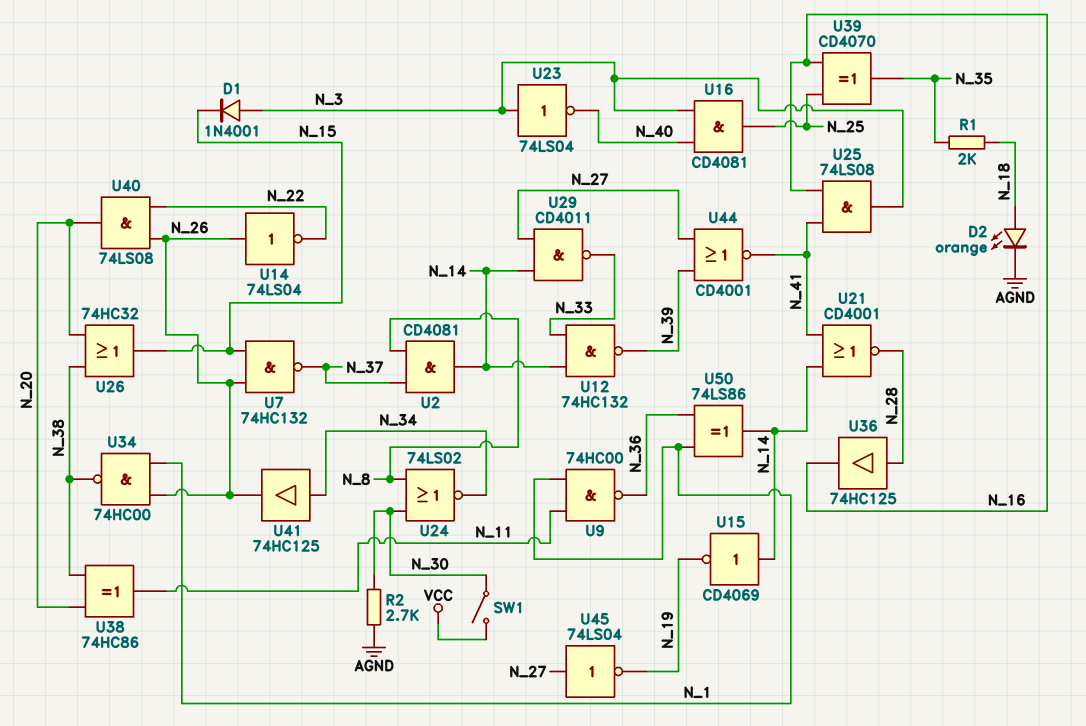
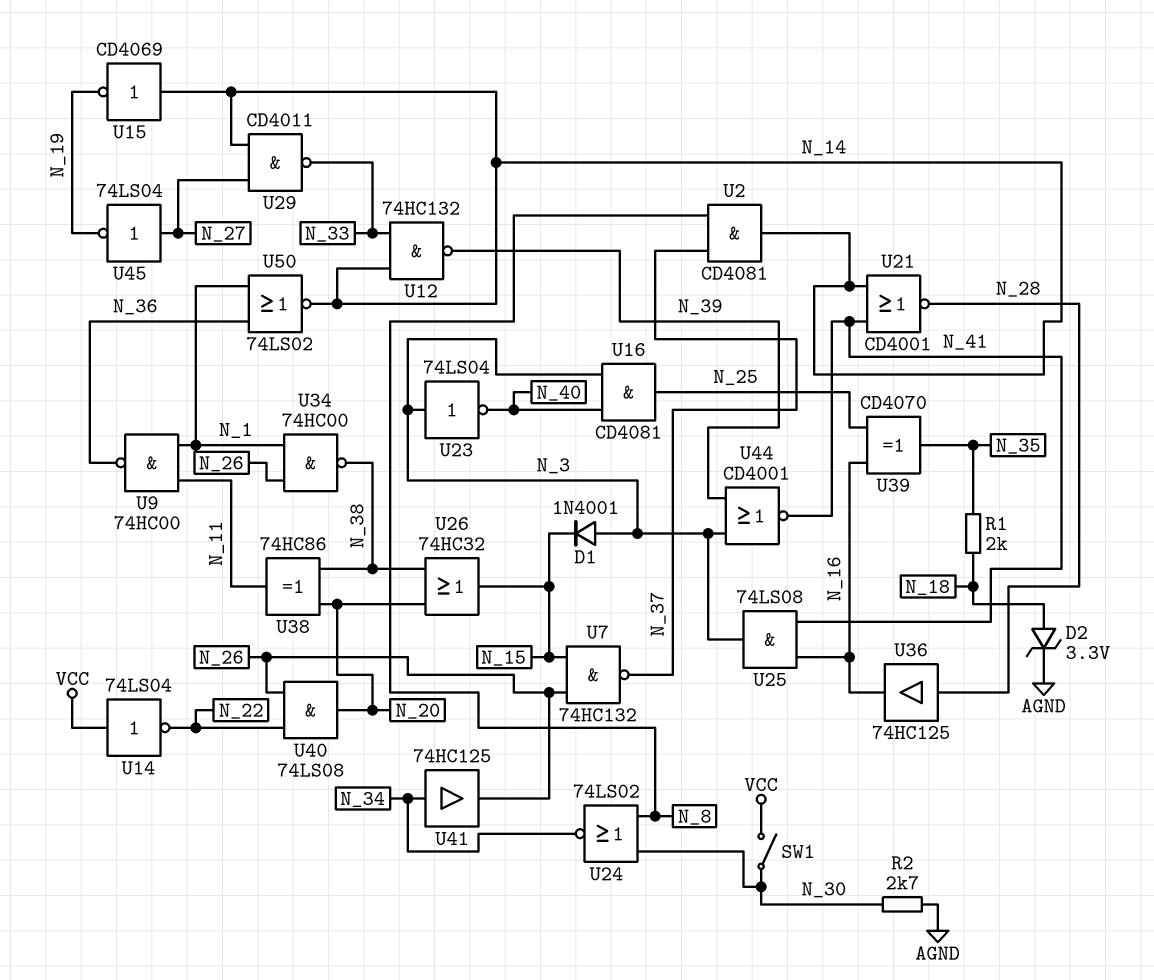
D2: LED orange (A N_18, K AGND) -> zener 3.3V (A N_18, K AGND)
U14: NOT 74LS04 (in N_26, out N_22) -> NOT 74LS04 (in VCC, out N_22)
U44: NOR CD4001 (in N_27, in N_39, out N_41) -> NOR CD4001 (in N_3, in N_39, out N_41)
U50: XOR 74LS86 (in N_1, in N_36, out N_14) -> NOR 74LS02 (in N_1, in N_36, out N_14)

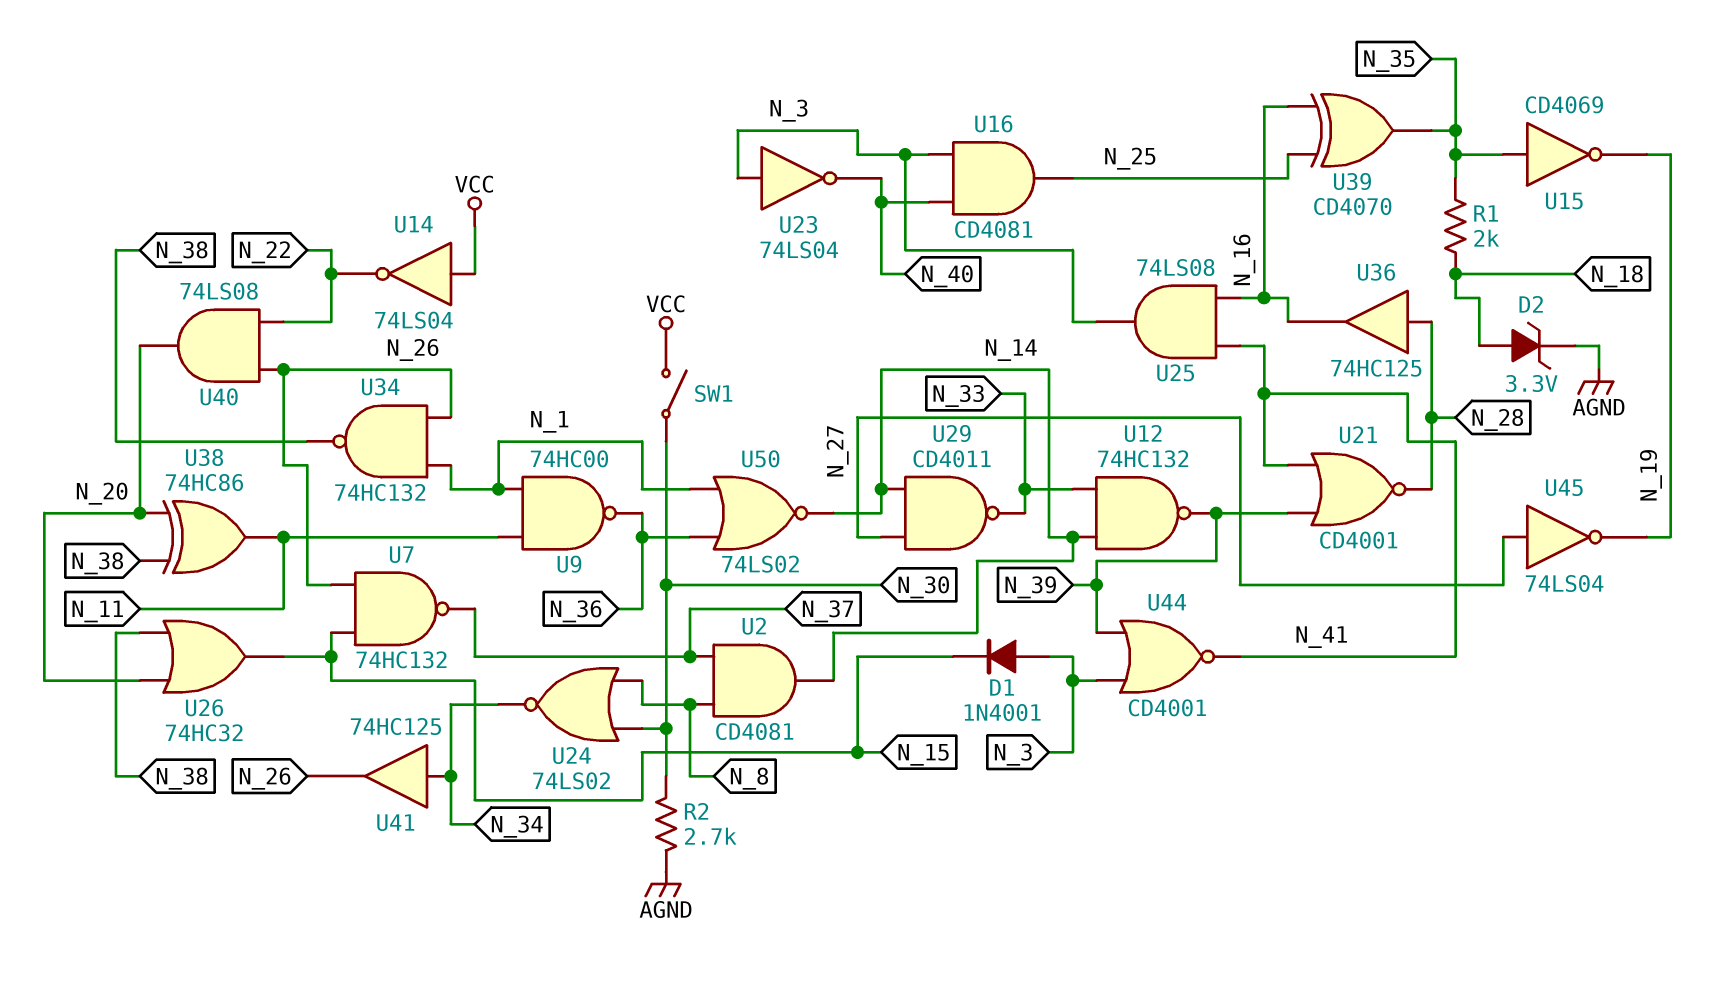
U15: NOT CD4069 (in N_14, out N_19) -> NOT CD4069 (in N_35, out N_19)
U21: NOR CD4001 (in N_14, in N_41, out N_28) -> NOR CD4001 (in N_39, in N_41, out N_28)
U34: NAND 74HC00 (in N_1, in N_26, out N_38) -> NAND 74HC132 (in N_1, in N_26, out N_38)

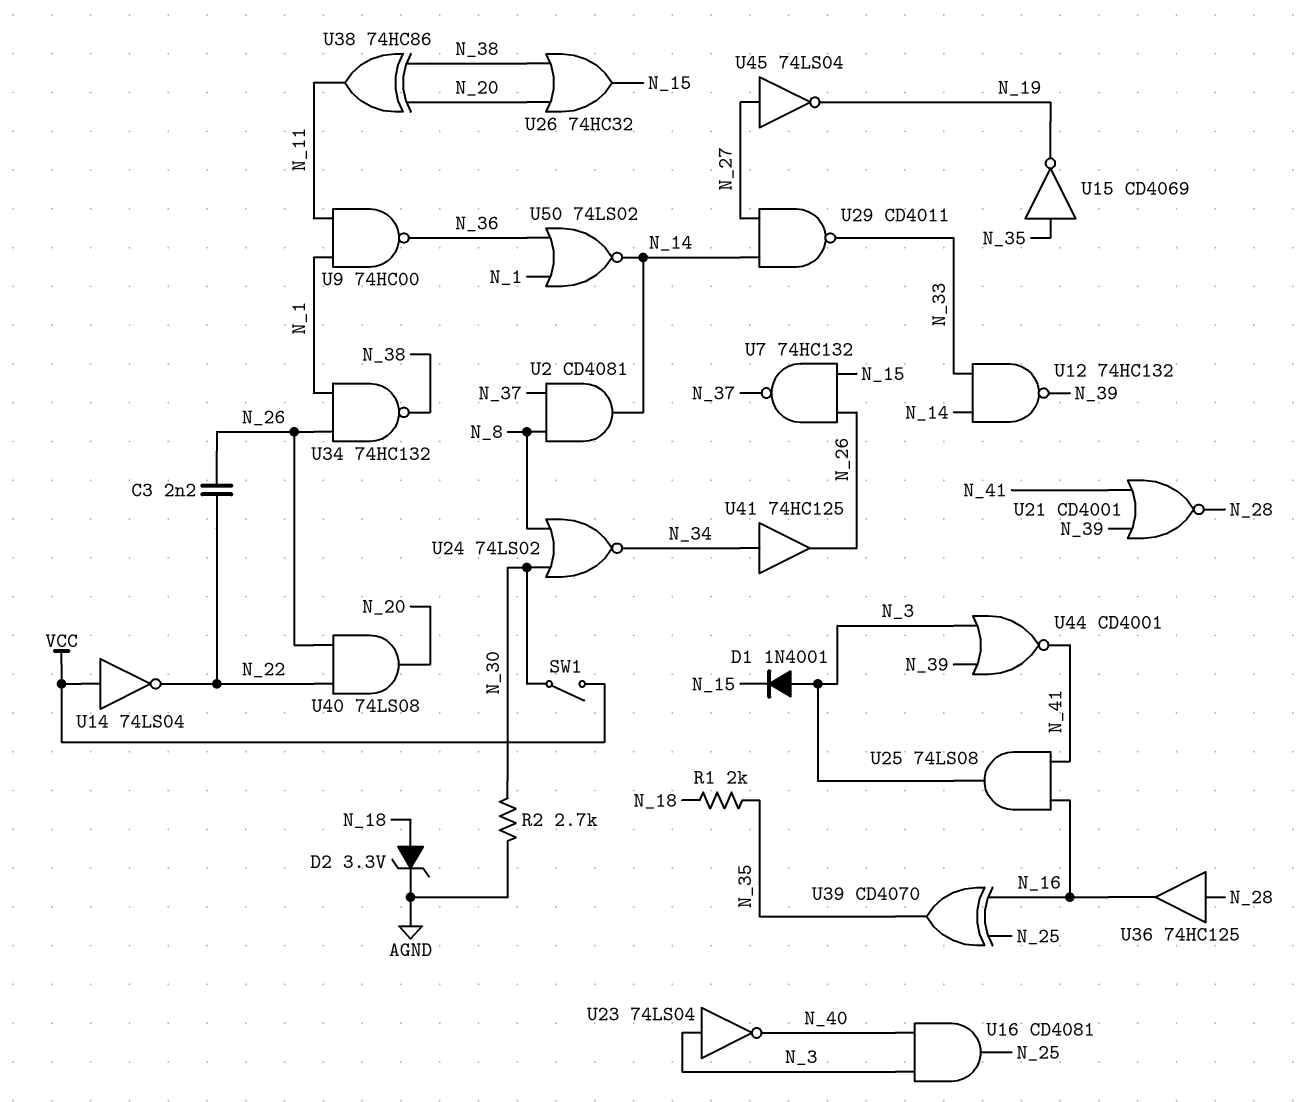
C3: none -> 2.2nF (N_22, N_26)

